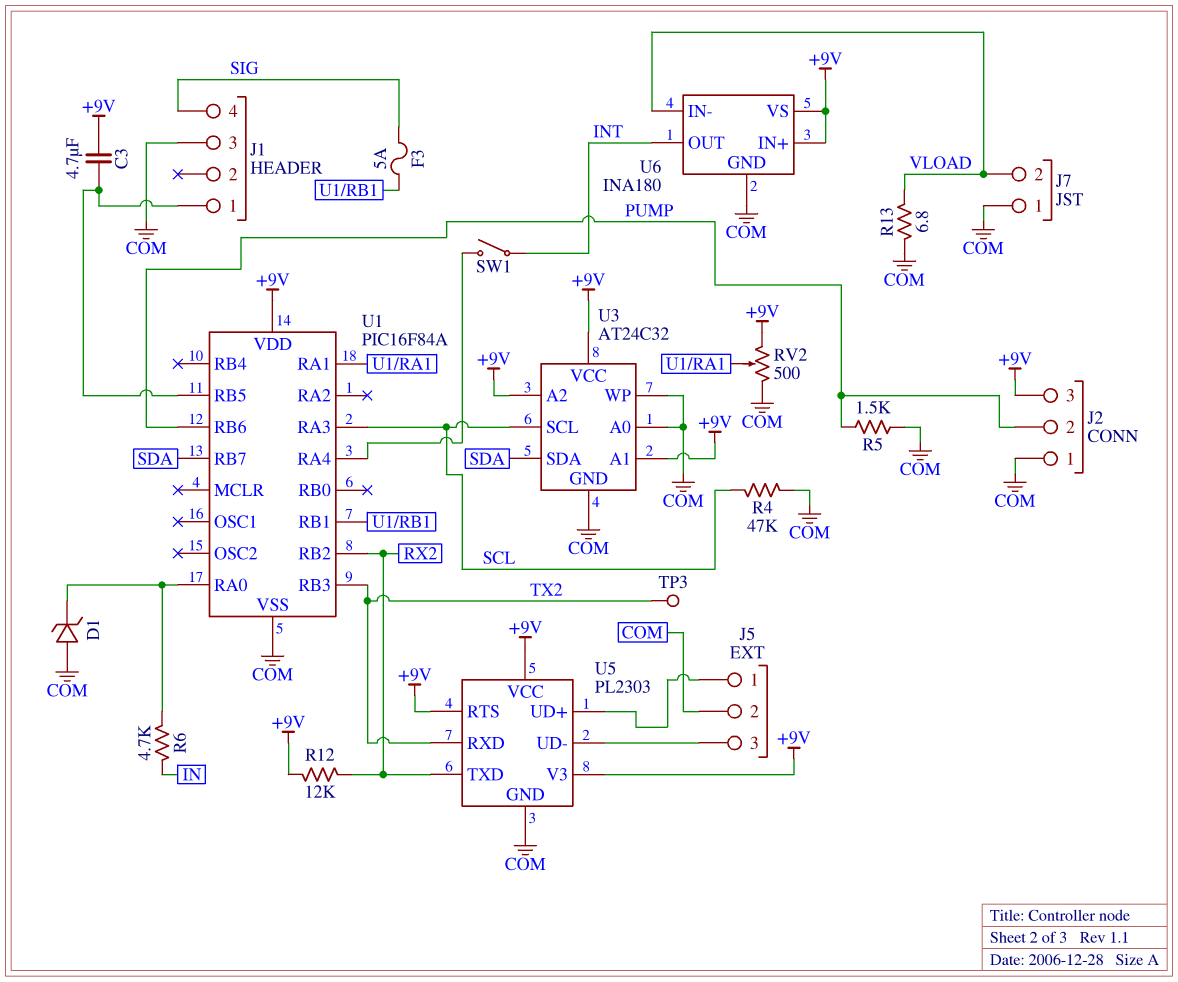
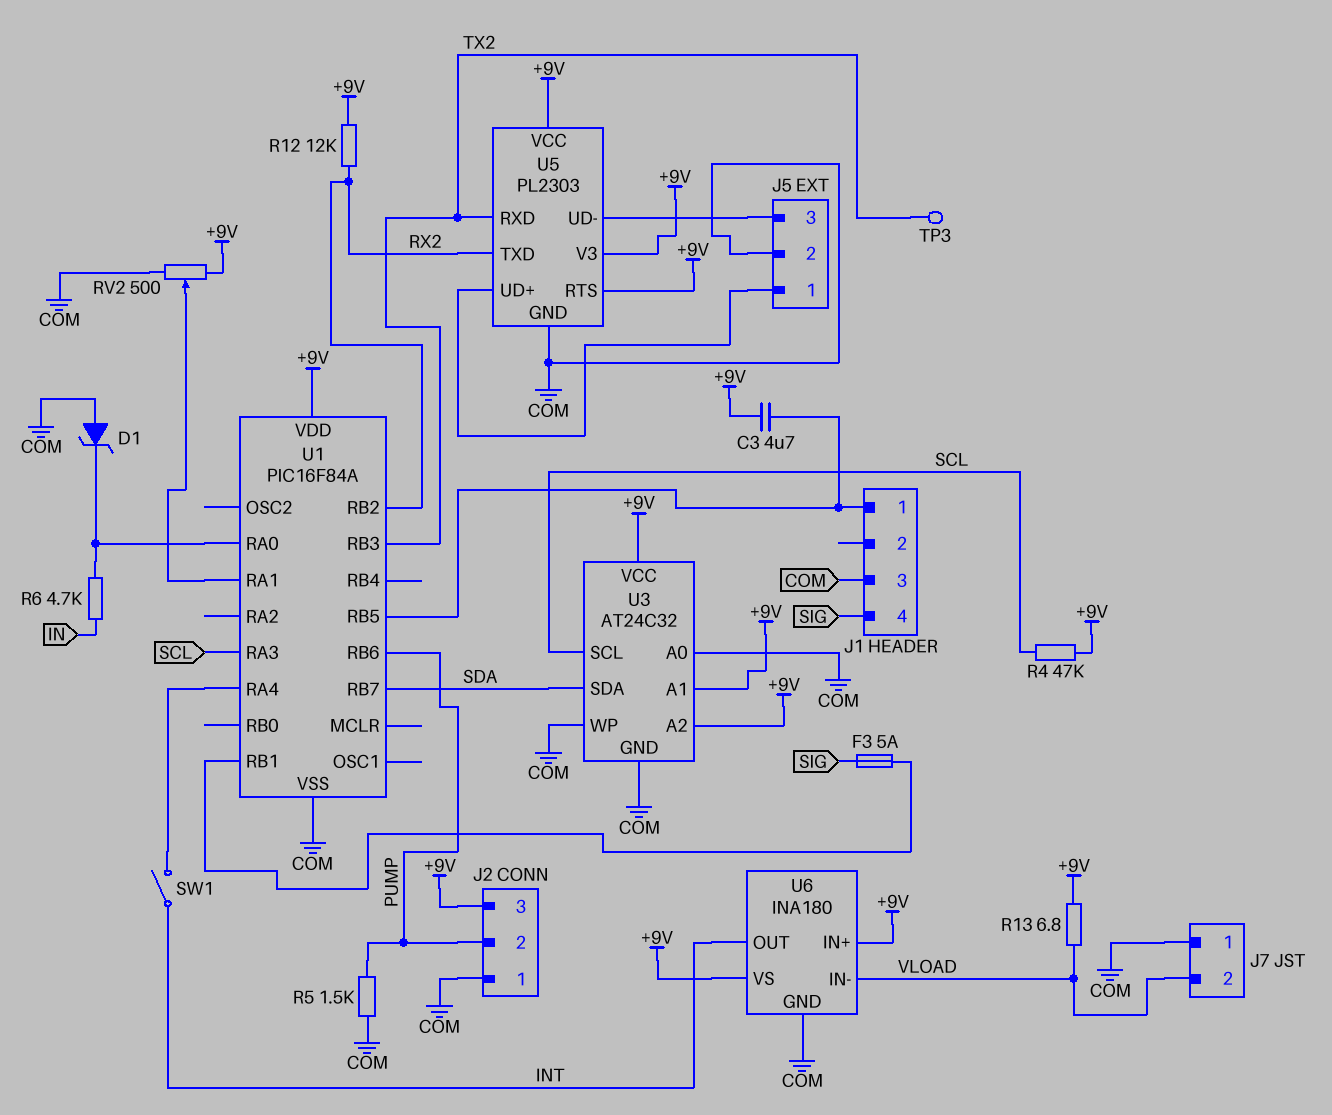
R4: 47k (COM, SCL) -> 47k (+9V, SCL)
R13: 6.8 (COM, VLOAD) -> 6.8 (+9V, VLOAD)

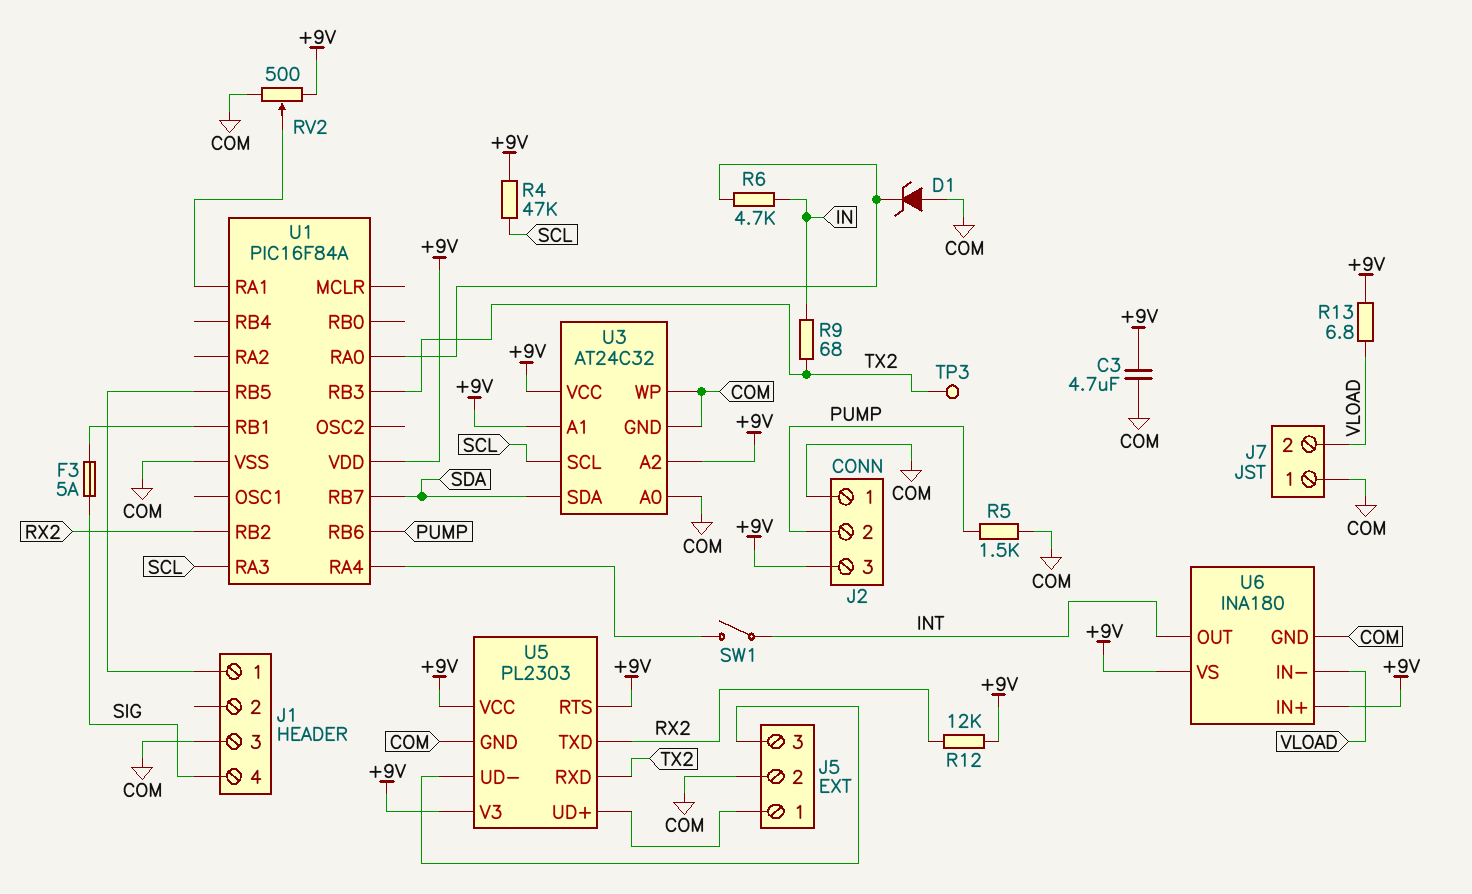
C3: 4.7uF (+9V, J1/1) -> 4.7uF (+9V, COM)
R9: none -> 68 (IN, TX2)

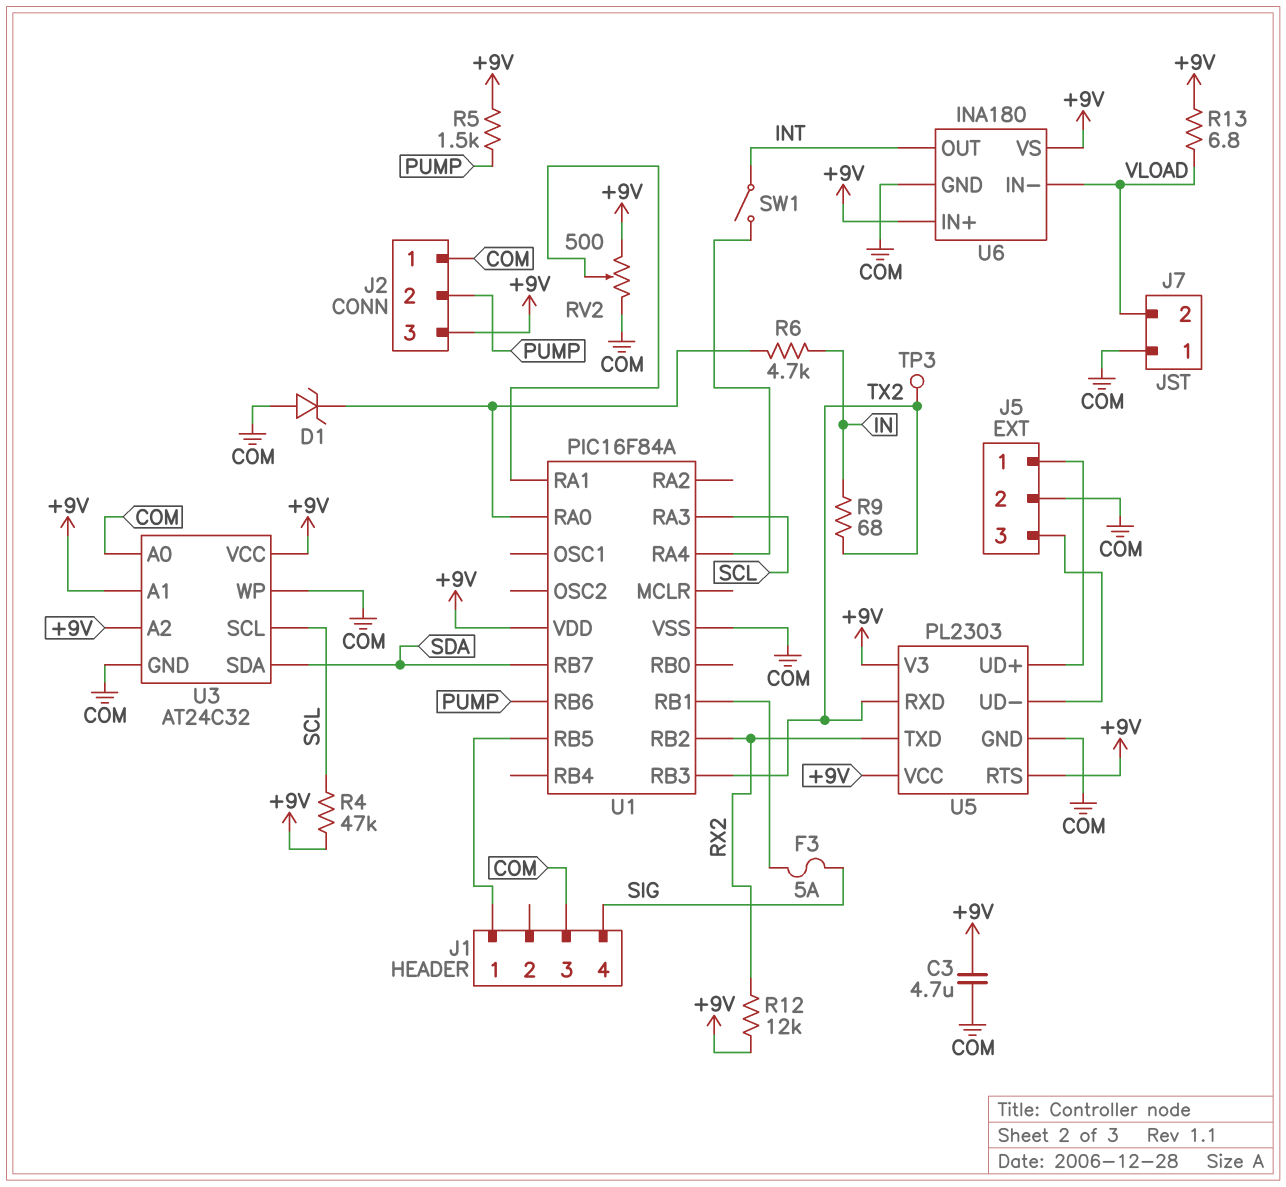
R5: 1.5k (COM, PUMP) -> 1.5k (+9V, PUMP)

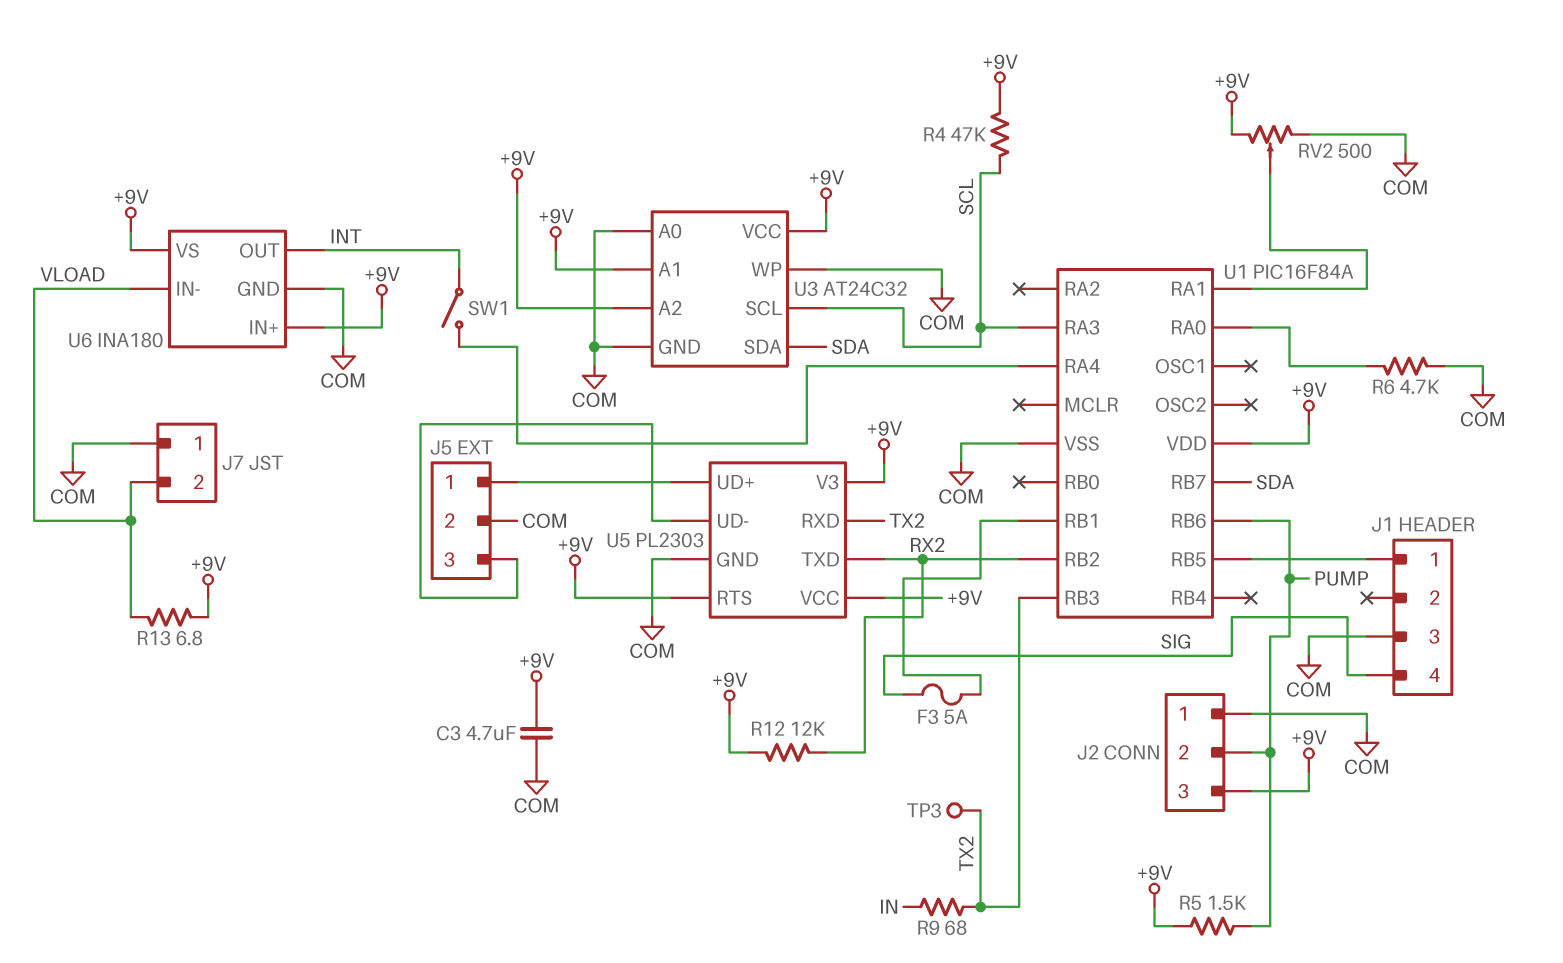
D1: zener (A COM, K U1/RA0) -> none
R6: 4.7k (IN, U1/RA0) -> 4.7k (COM, U1/RA0)

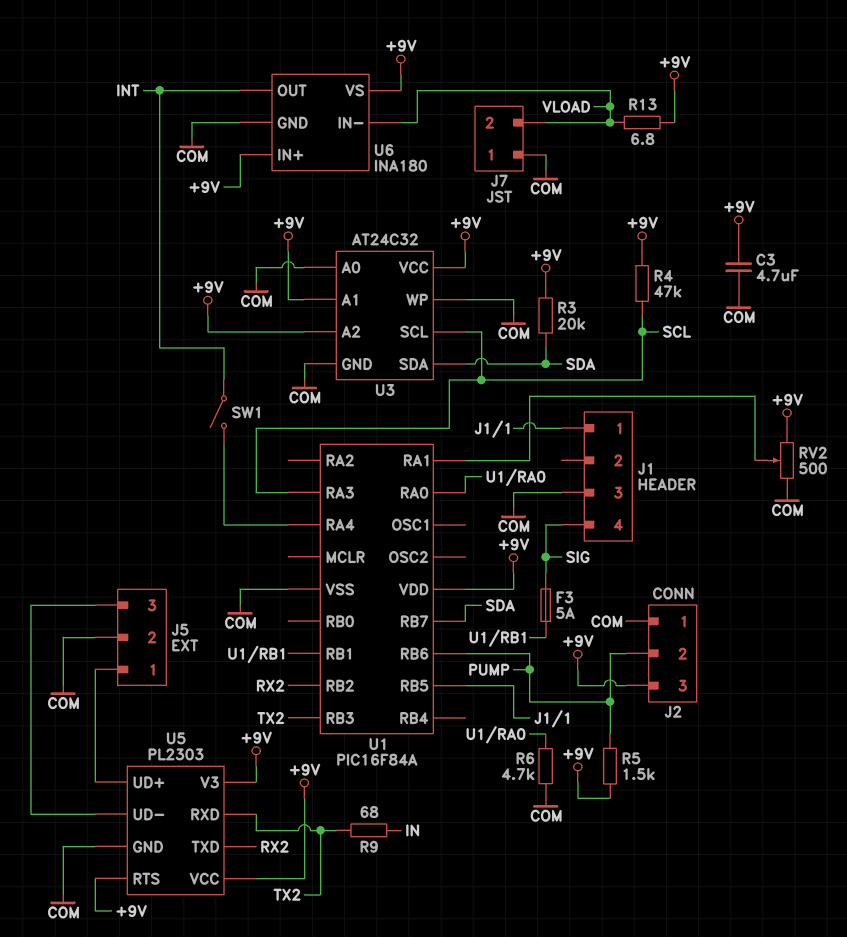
R3: none -> 20k (+9V, SDA)
R12: 12k (+9V, RX2) -> none
TP3: test point (TX2) -> none

